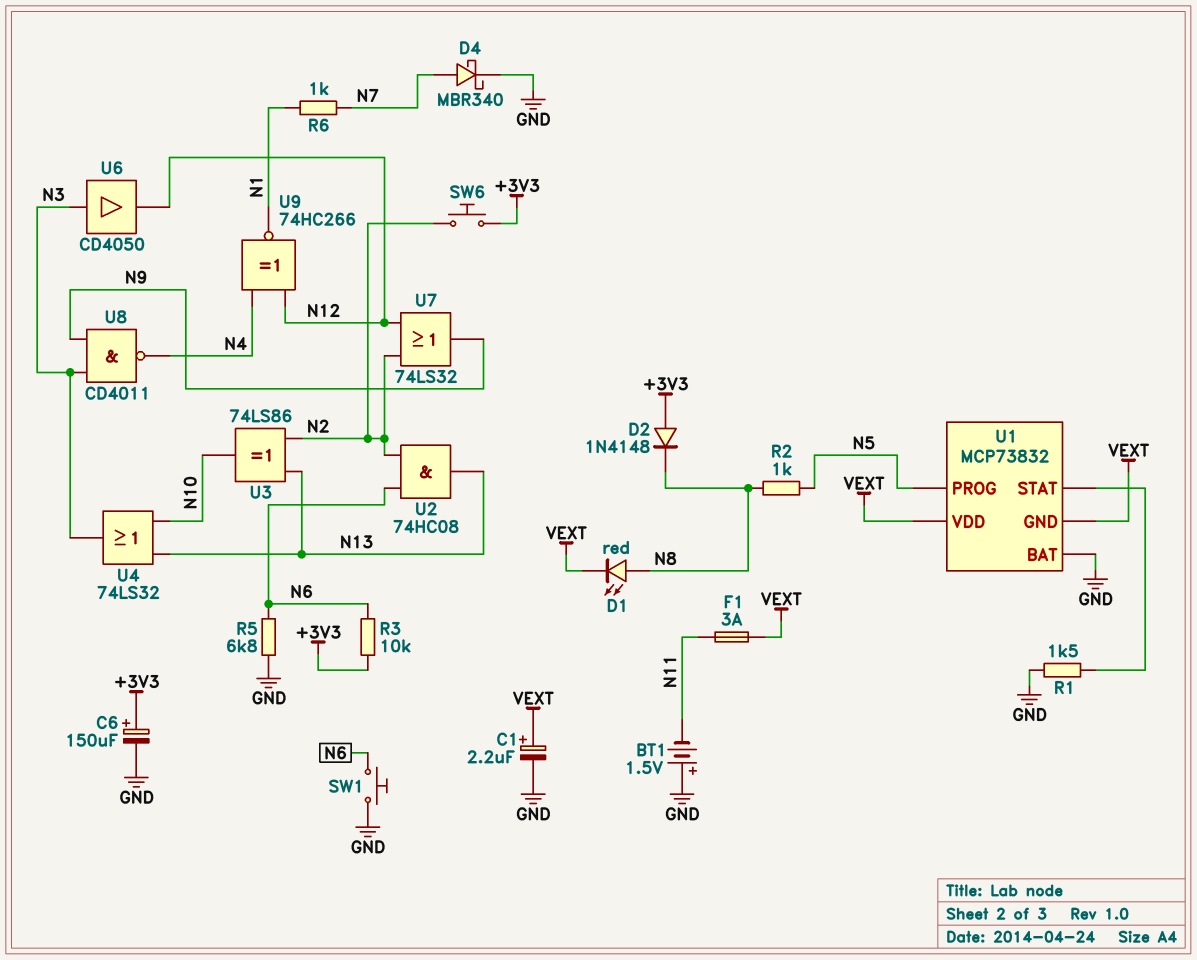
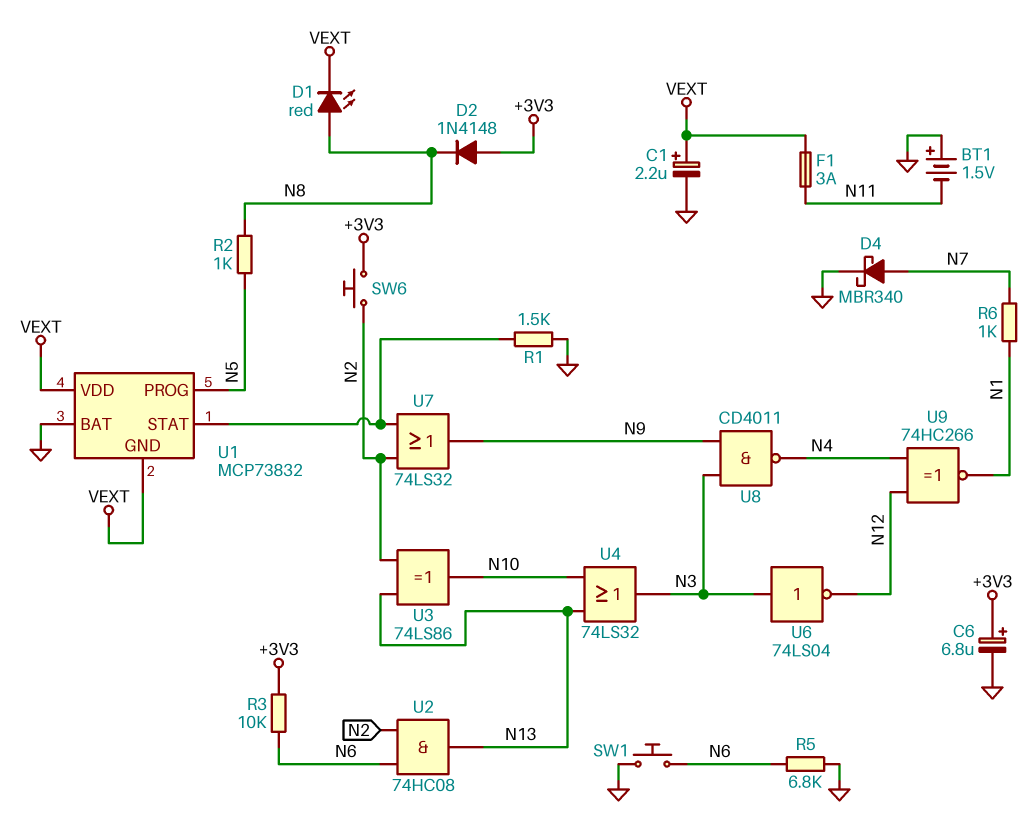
C6: 150uF (plus +3V3, minus GND) -> 6.8uF (plus +3V3, minus GND)
U6: buffer CD4050 (in N3, out N12) -> NOT 74LS04 (in N3, out N12)
U7: OR 74LS32 (in N2, in N12, out N9) -> OR 74LS32 (in N2, in U1/STAT, out N9)

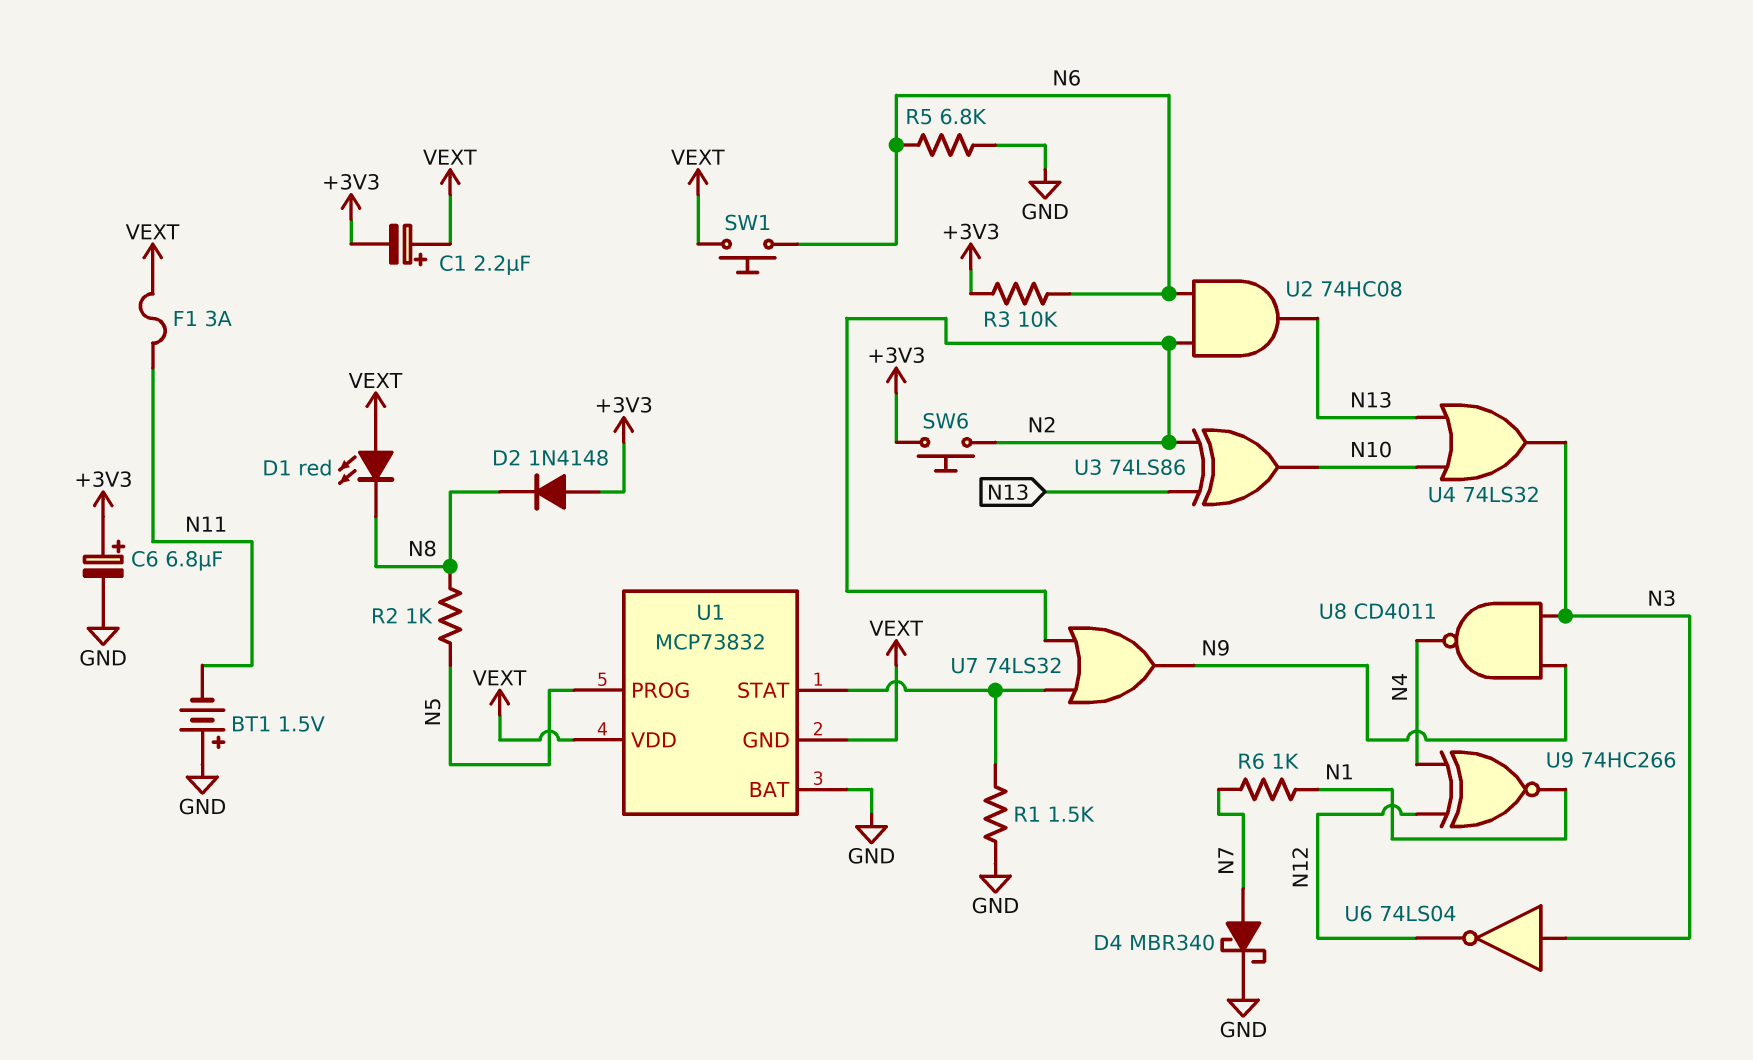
C1: 2.2uF (plus VEXT, minus GND) -> 2.2uF (plus VEXT, minus +3V3)
D1: LED red (A N8, K VEXT) -> LED red (A VEXT, K N8)
SW1: button (GND, N6) -> button (N6, VEXT)

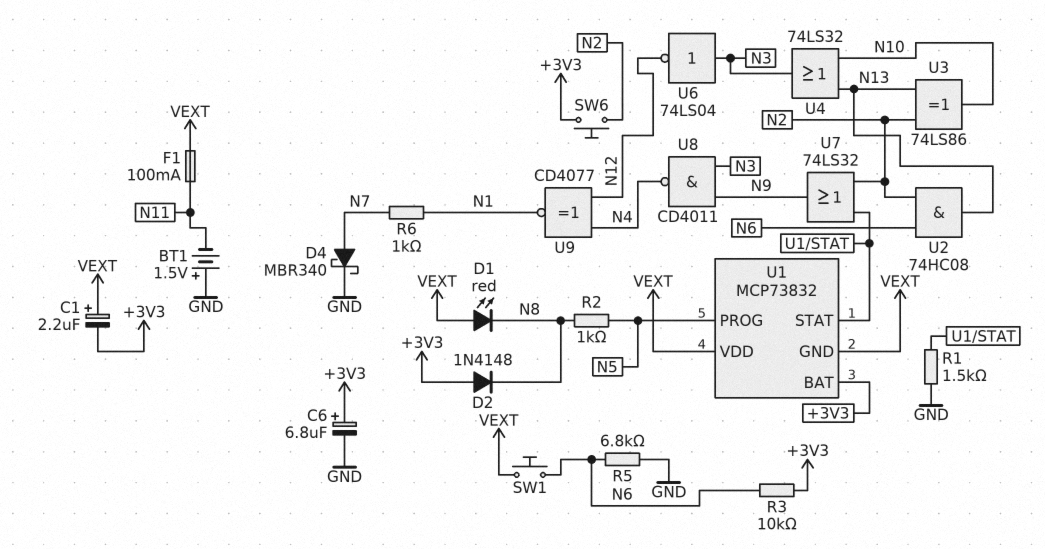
F1: 3A (N11, VEXT) -> 100mA (N11, VEXT)
U1 pin BAT: GND -> +3V3
U9: XNOR 74HC266 (in N4, in N12, out N1) -> XNOR CD4077 (in N4, in N12, out N1)

